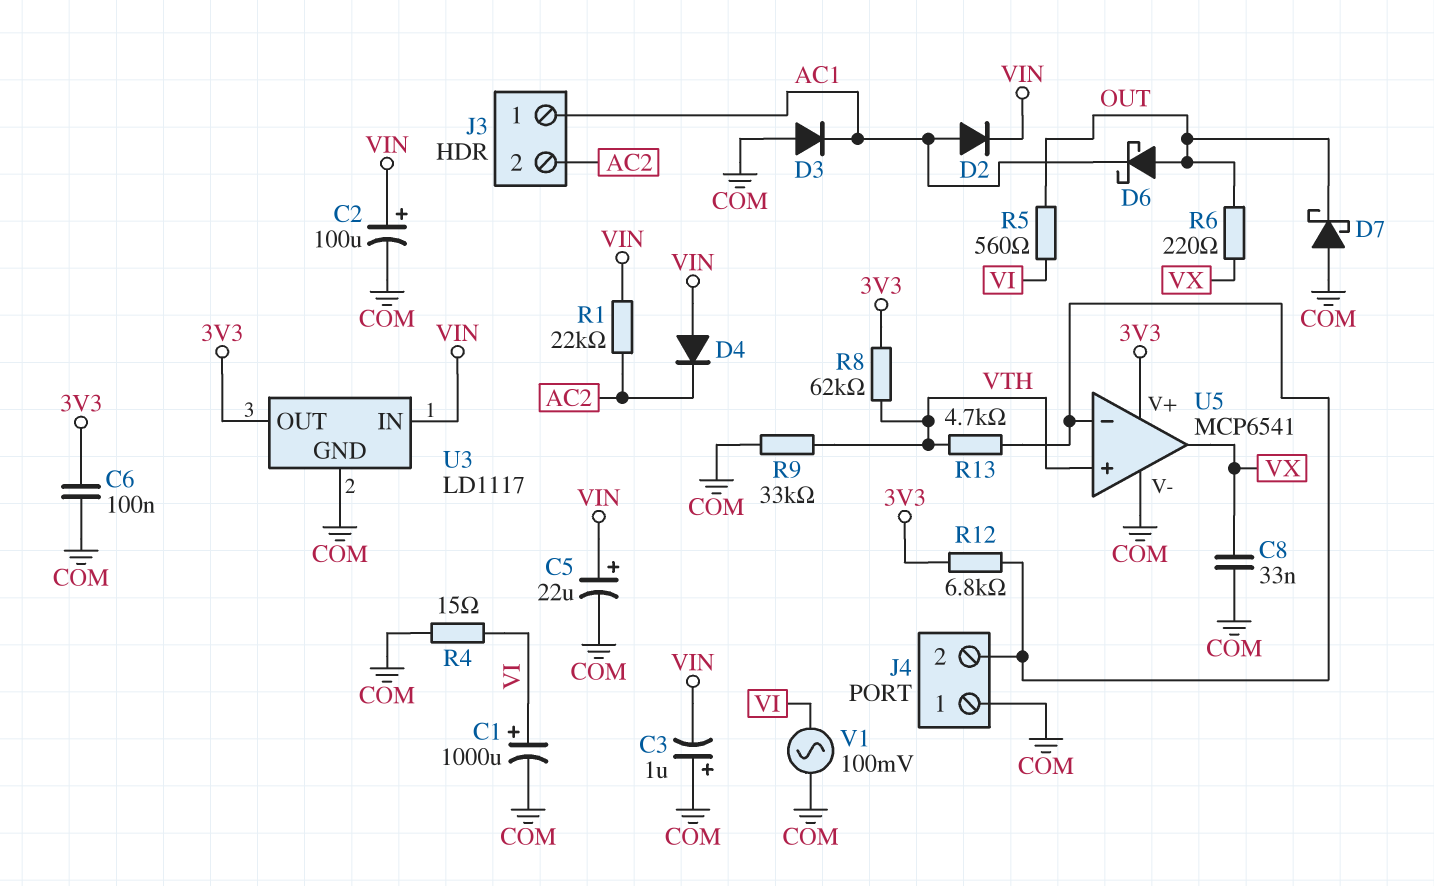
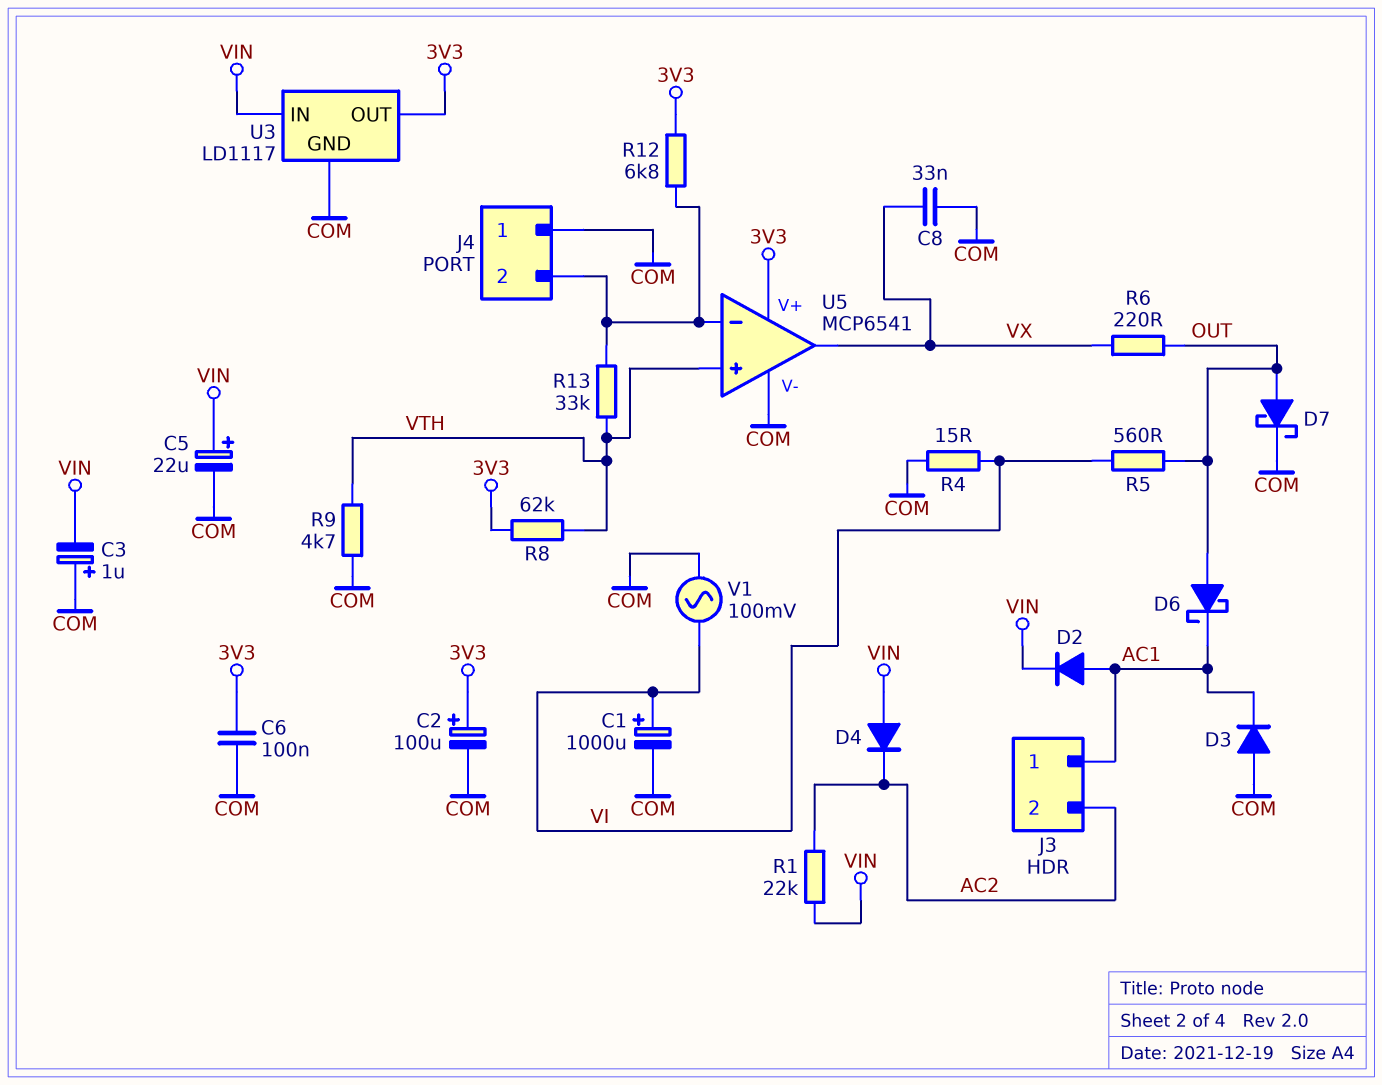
C2: 100uF (plus VIN, minus COM) -> 100uF (plus 3V3, minus COM)
D7: schottky (A COM, K OUT) -> schottky (A OUT, K COM)
R9: 33k (COM, VTH) -> 4.7k (COM, VTH)
R13: 4.7k (J4/2, VTH) -> 33k (J4/2, VTH)

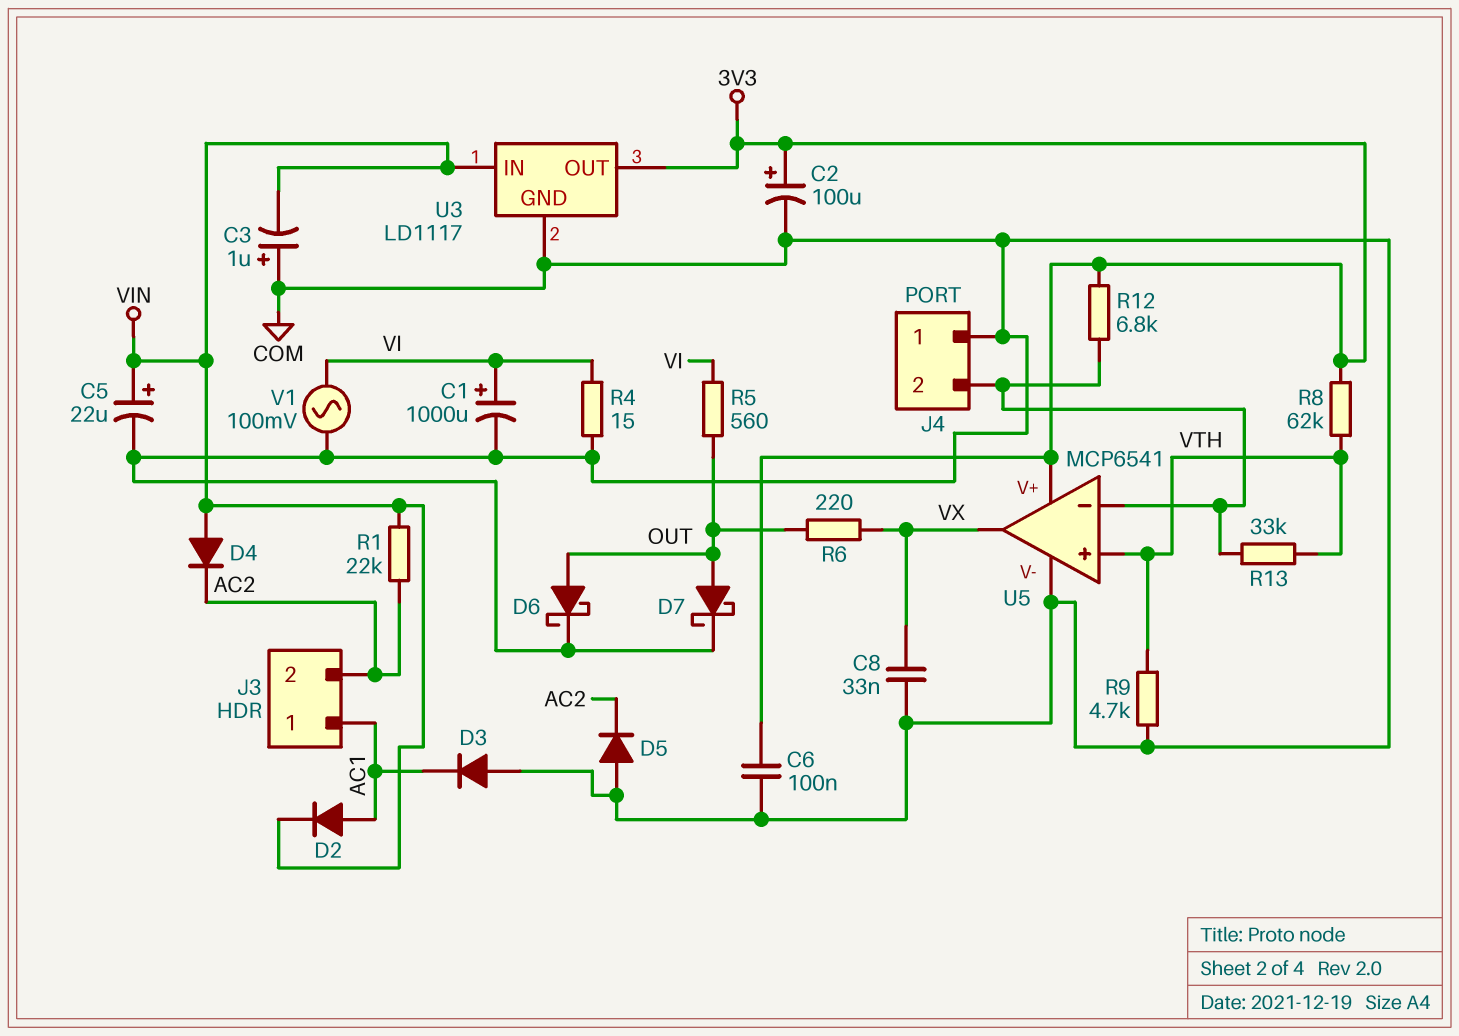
D5: none -> diode (A COM, K AC2)
D6: schottky (A OUT, K AC1) -> schottky (A OUT, K COM)

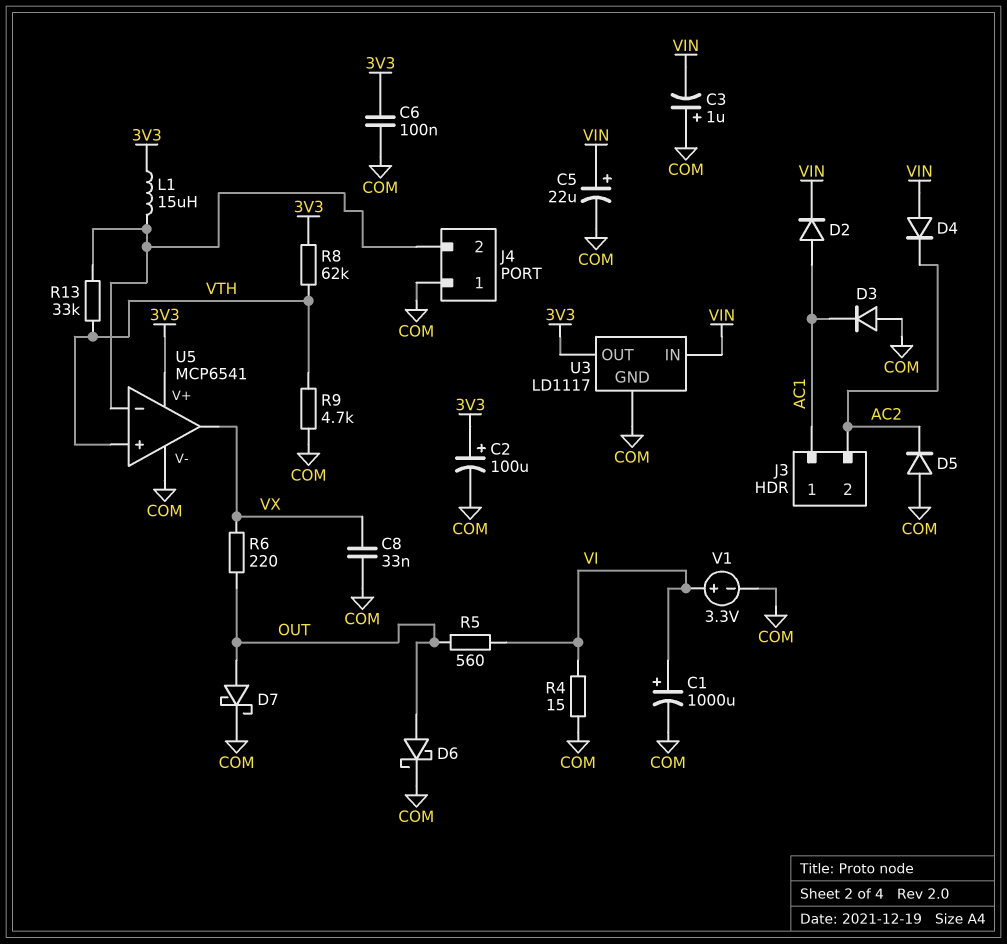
L1: none -> 15uH (3V3, J4/2)
R1: 22k (AC2, VIN) -> none
R12: 6.8k (3V3, J4/2) -> none
V1: AC 100mV (COM, VI) -> 3.3V (plus VI, minus COM)

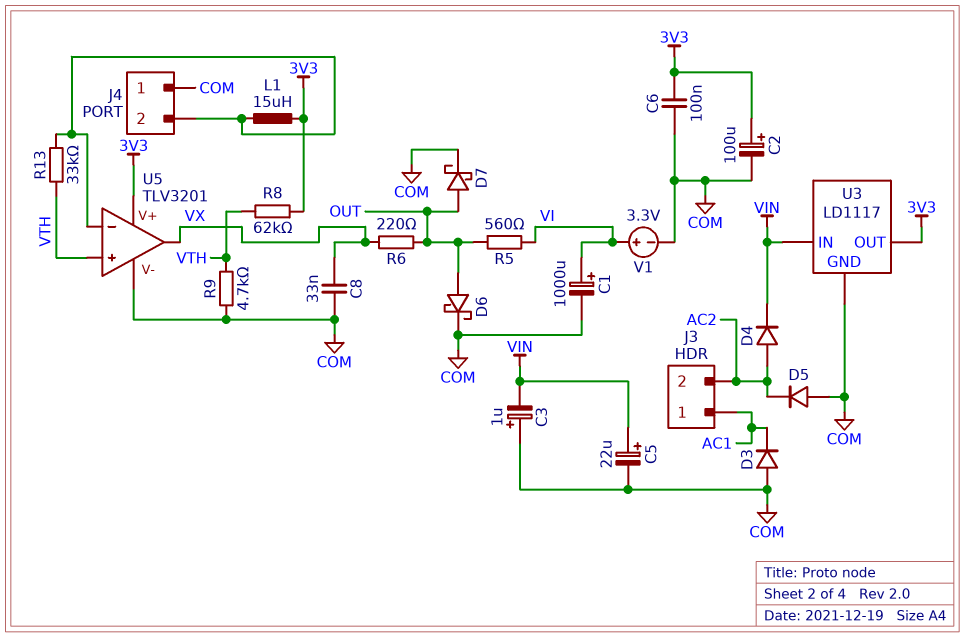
D2: diode (A AC1, K VIN) -> none
D4: diode (A VIN, K AC2) -> diode (A AC2, K VIN)
R4: 15 (COM, VI) -> none
U5: MCP6541 -> TLV3201

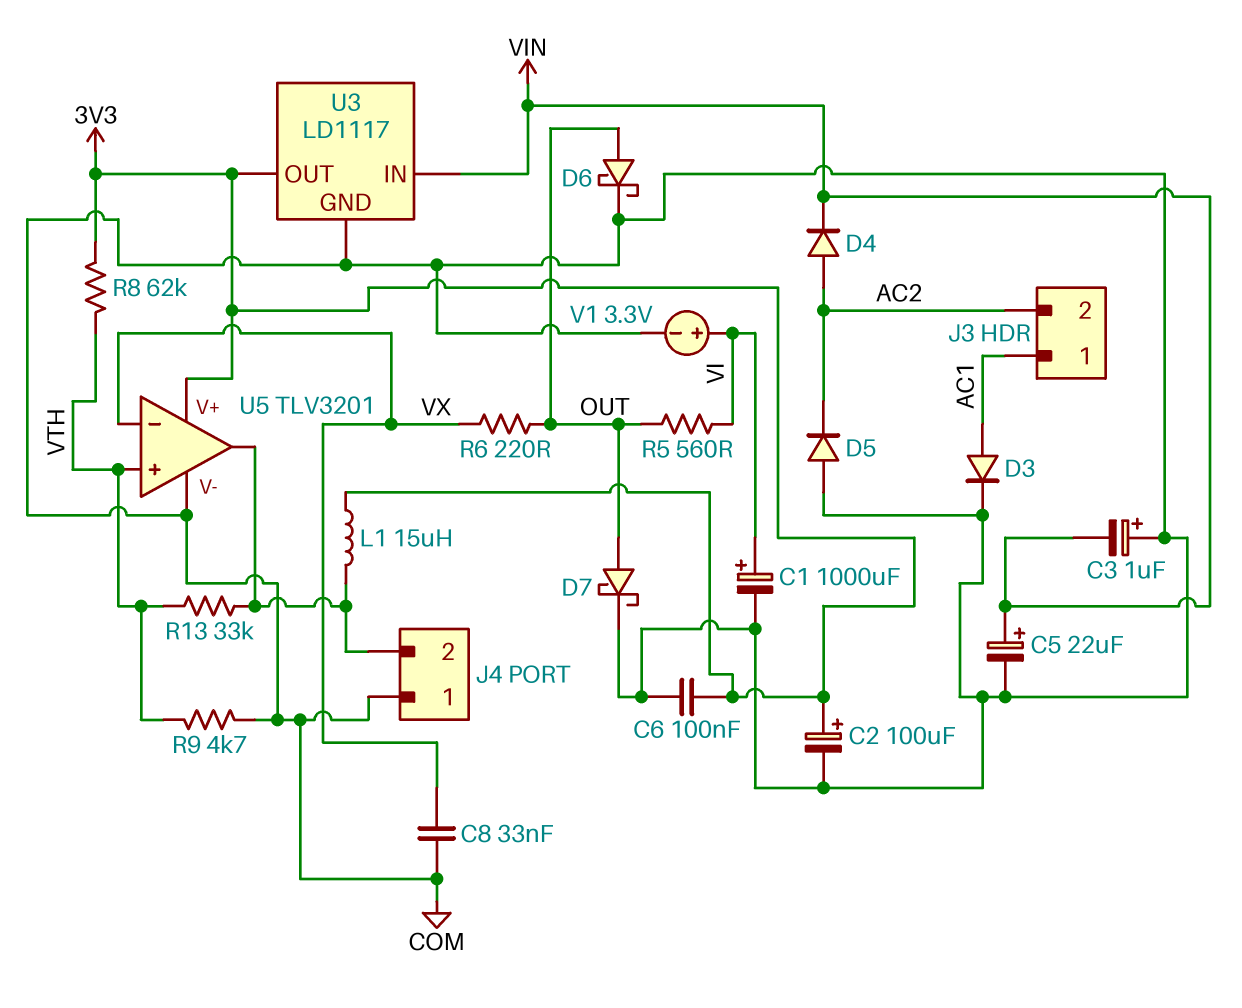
D3: diode (A COM, K AC1) -> diode (A AC1, K COM)
U5 pin in-: J4/2 -> VX
U5 pin out: VX -> J4/2

